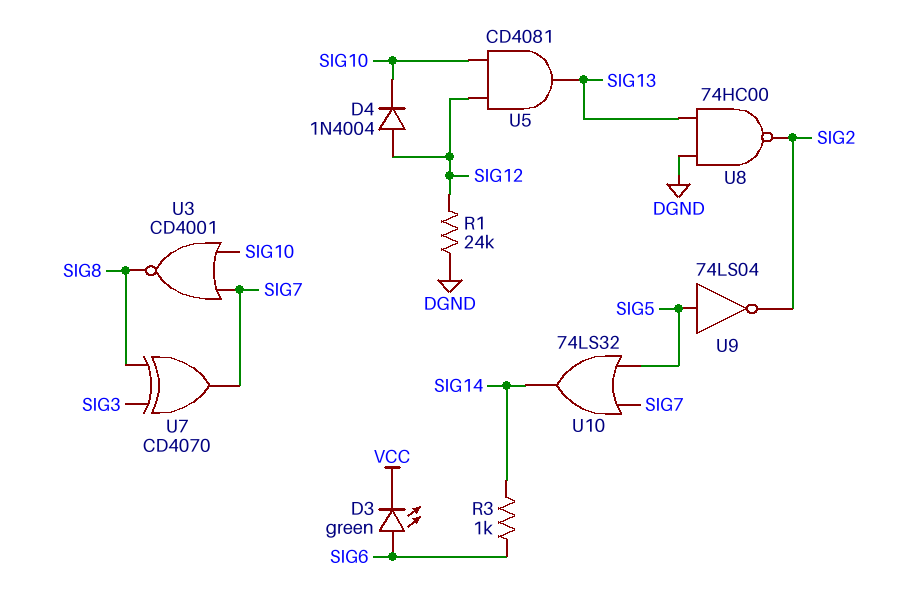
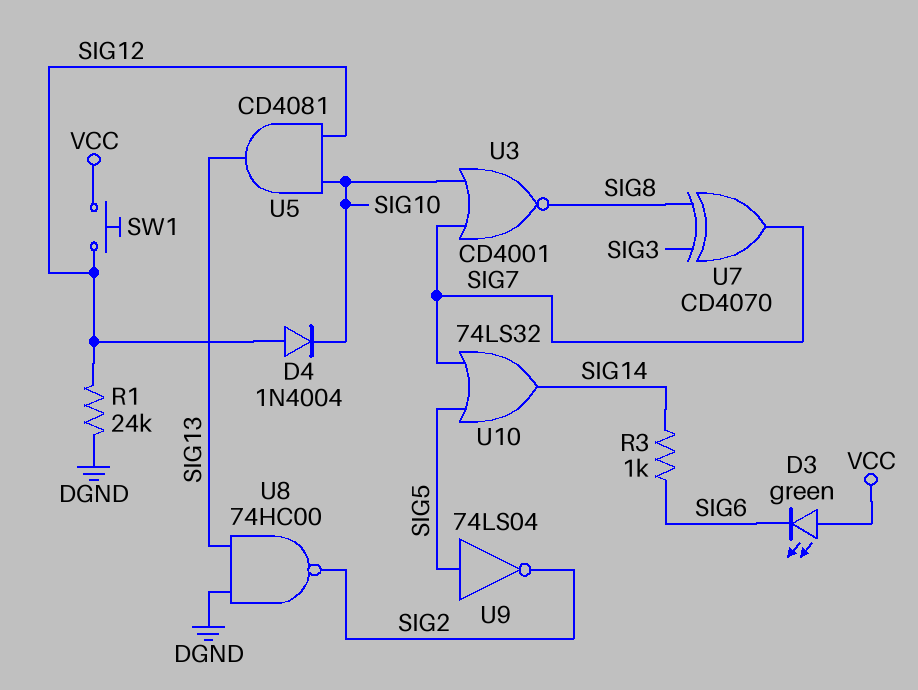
D3: LED green (A SIG6, K VCC) -> LED green (A VCC, K SIG6)
SW1: none -> button (SIG12, VCC)

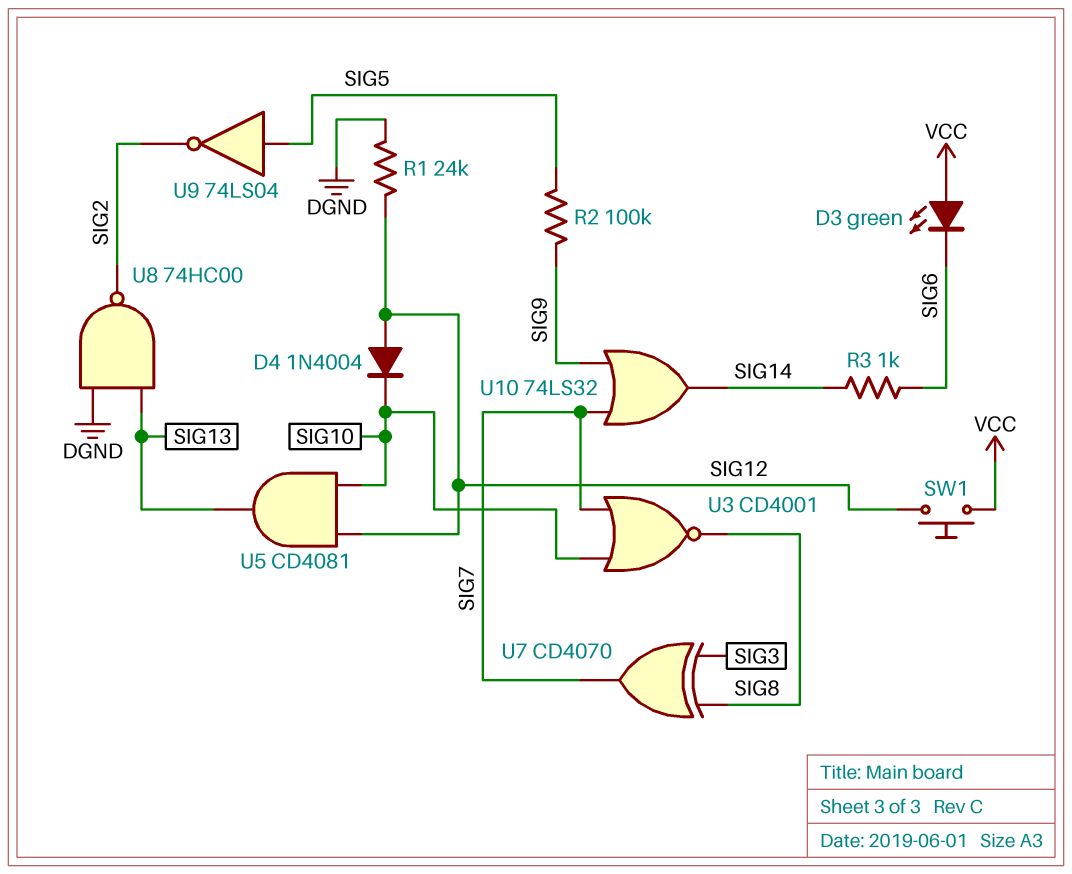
R2: none -> 100k (SIG5, SIG9)
U10: OR 74LS32 (in SIG5, in SIG7, out SIG14) -> OR 74LS32 (in SIG7, in SIG9, out SIG14)

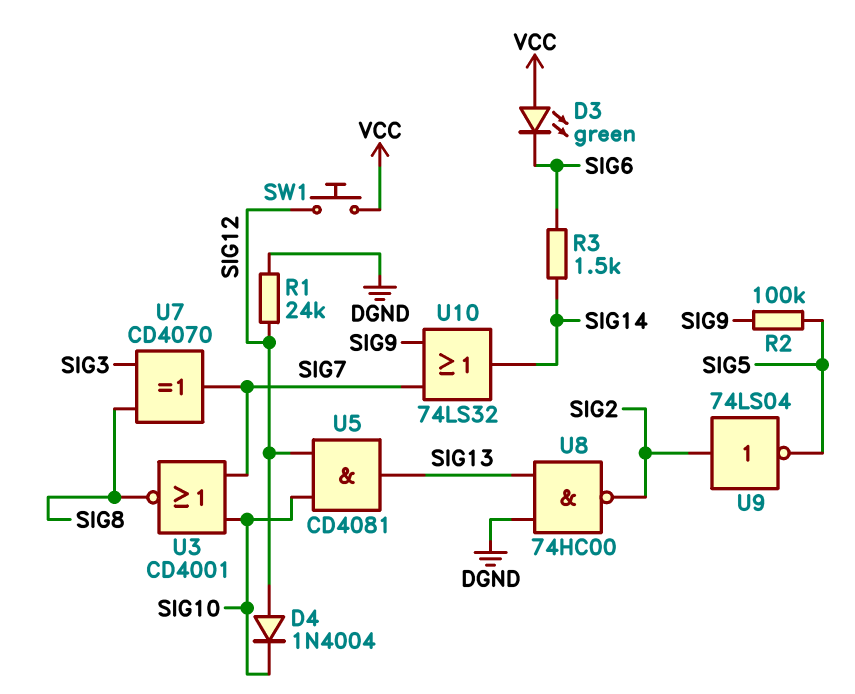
R3: 1k (SIG6, SIG14) -> 1.5k (SIG6, SIG14)
U9: NOT 74LS04 (in SIG5, out SIG2) -> NOT 74LS04 (in SIG2, out SIG5)

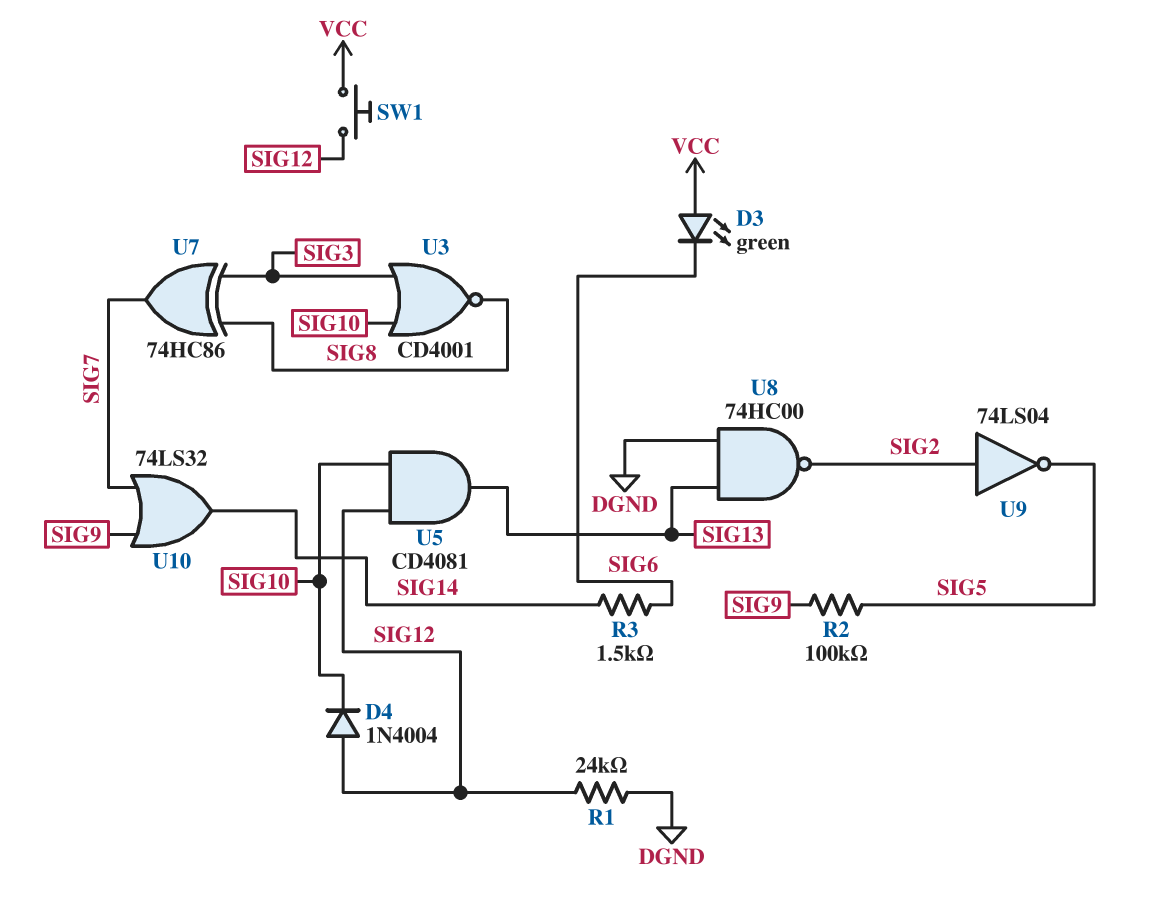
U3: NOR CD4001 (in SIG7, in SIG10, out SIG8) -> NOR CD4001 (in SIG3, in SIG10, out SIG8)
U7: XOR CD4070 (in SIG3, in SIG8, out SIG7) -> XOR 74HC86 (in SIG3, in SIG8, out SIG7)

